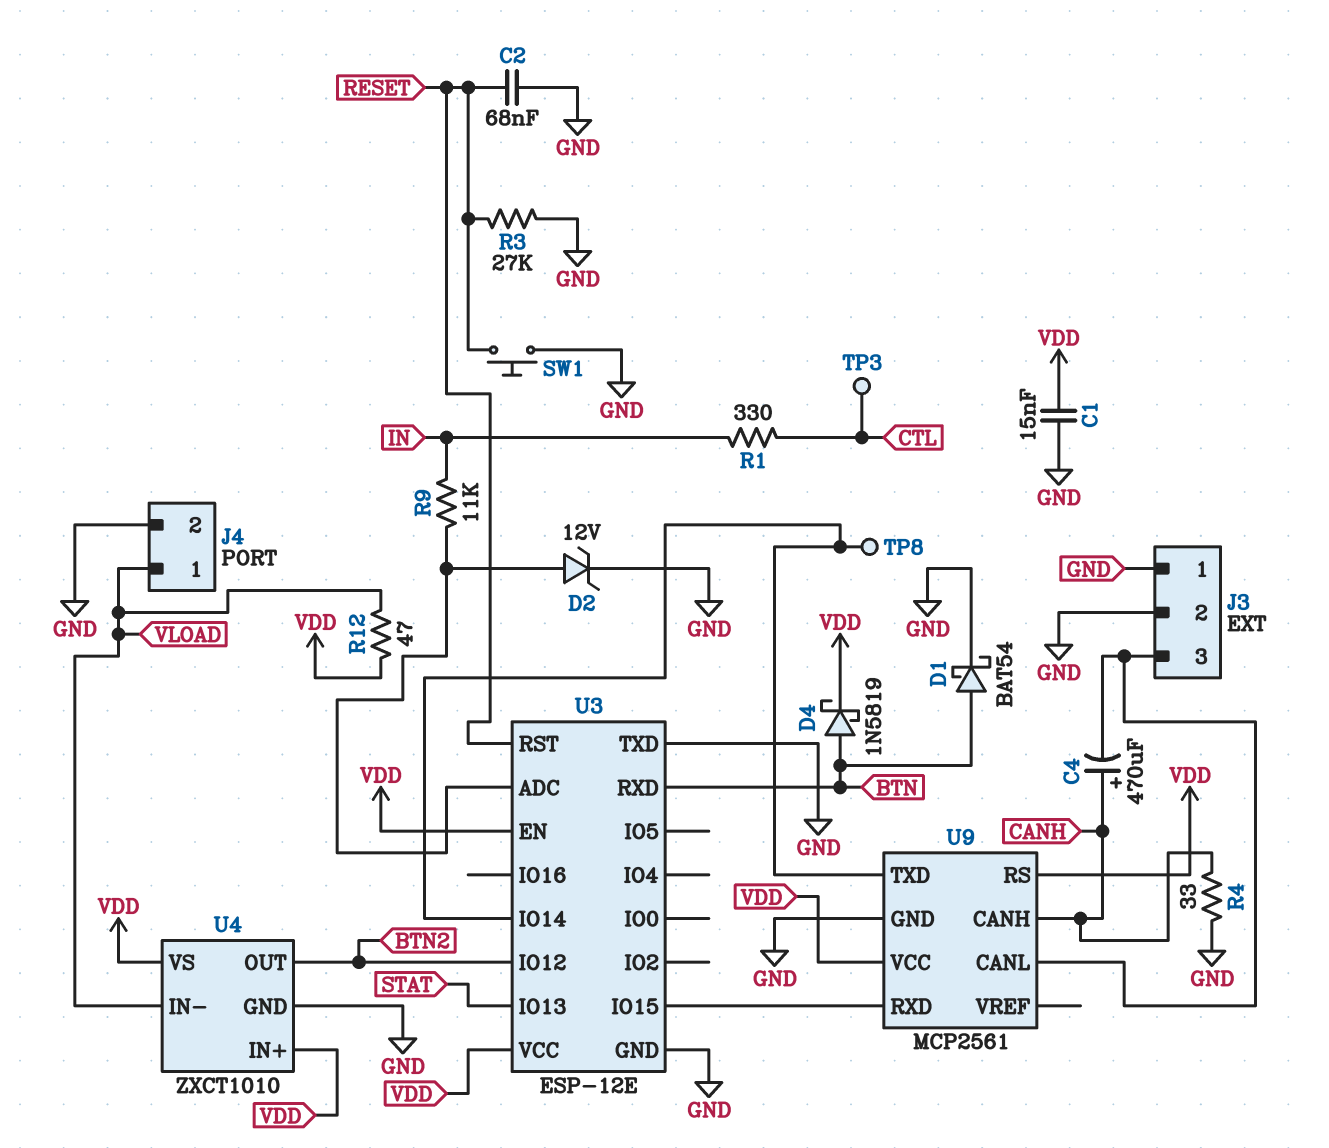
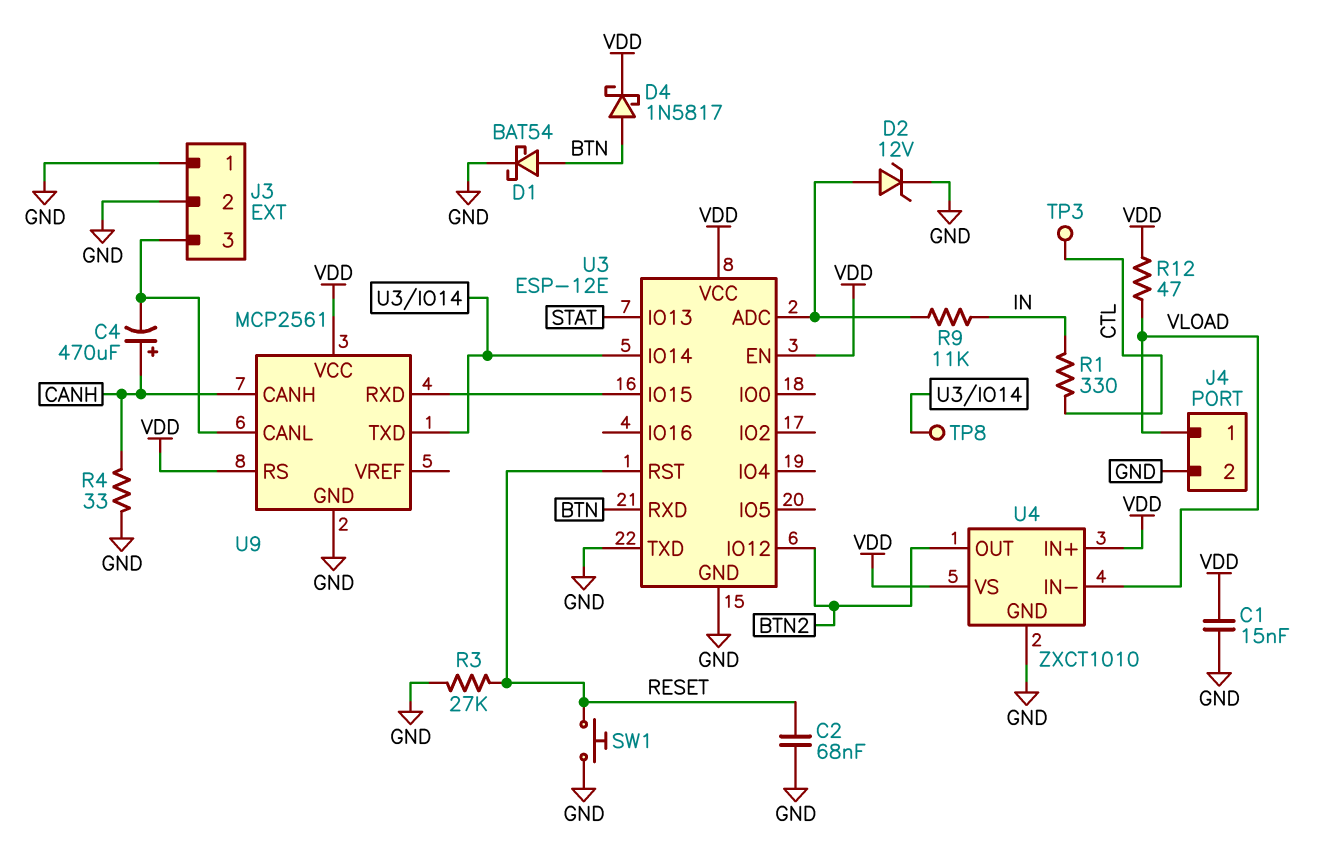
D4: schottky 1N5819 (A BTN, K VDD) -> schottky 1N5817 (A BTN, K VDD)

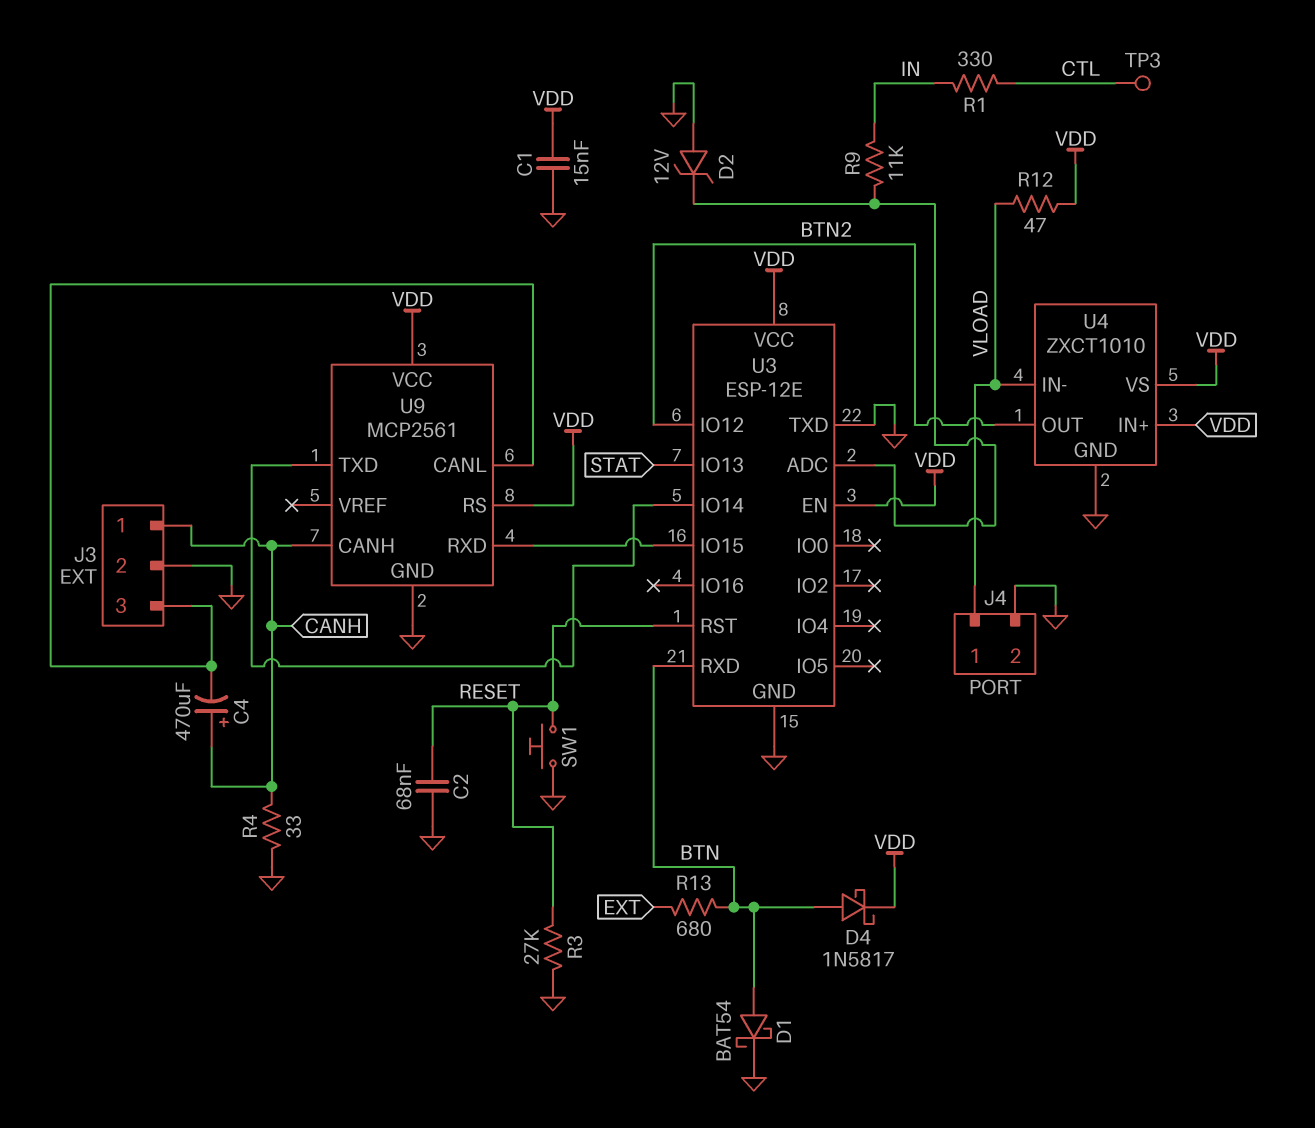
D2: zener 12V (A U3/ADC, K GND) -> zener 12V (A GND, K U3/ADC)
J3 pin 1: GND -> CANH
R13: none -> 680 (BTN, EXT)
TP8: test point (U3/IO14) -> none

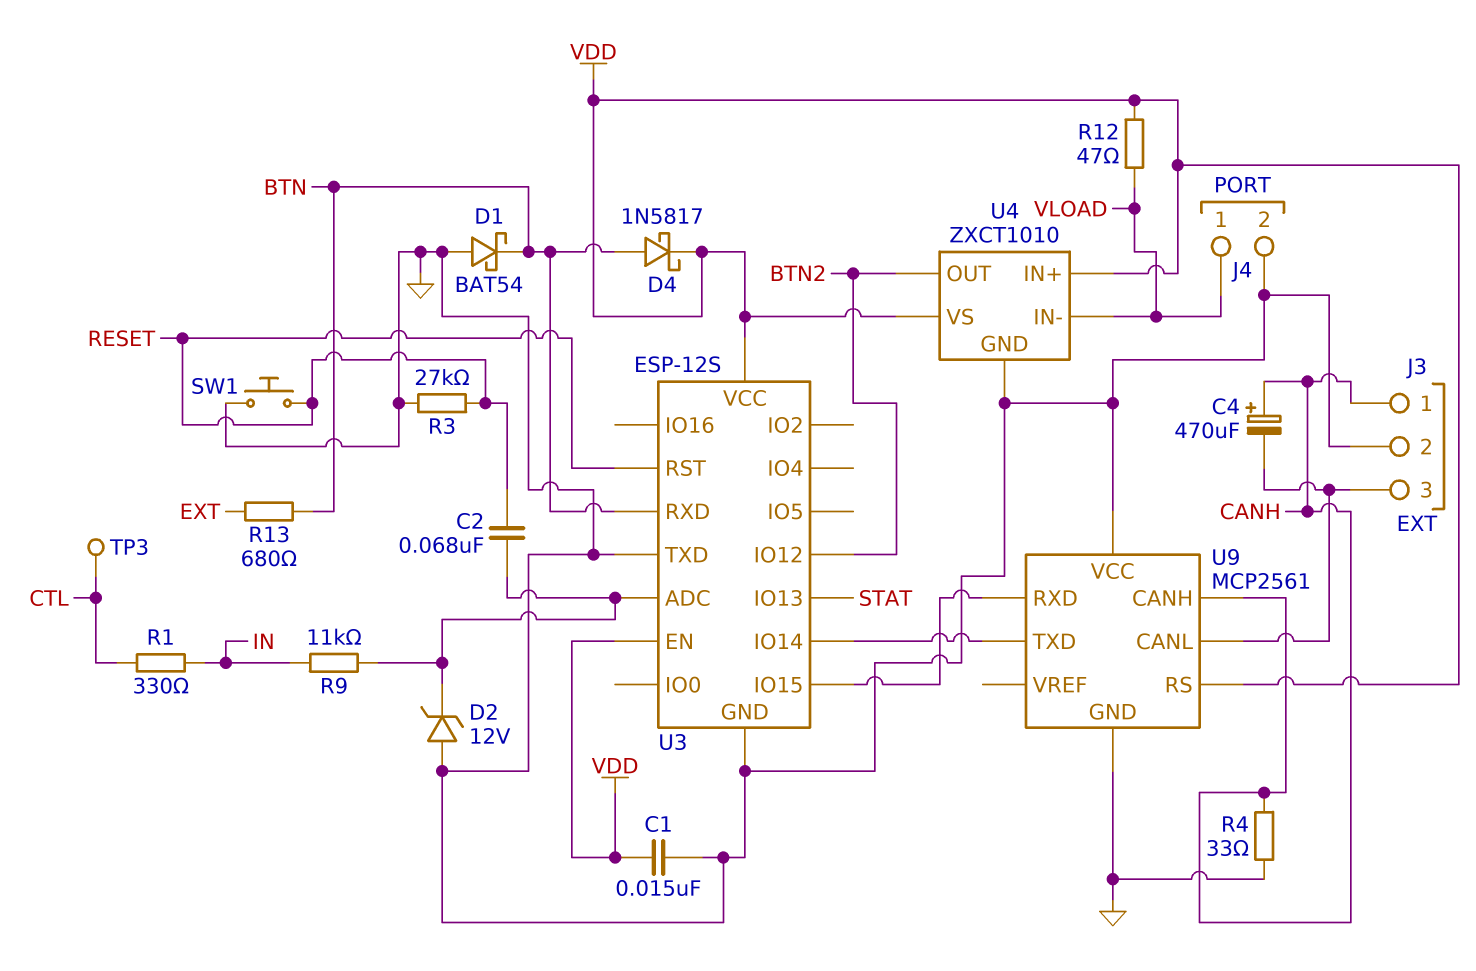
C2: 68nF (GND, RESET) -> 68nF (RESET, U3/ADC)
D1: schottky BAT54 (A BTN, K GND) -> schottky BAT54 (A GND, K BTN)
U3: ESP-12E -> ESP-12S
U9 pin VCC: VDD -> GND

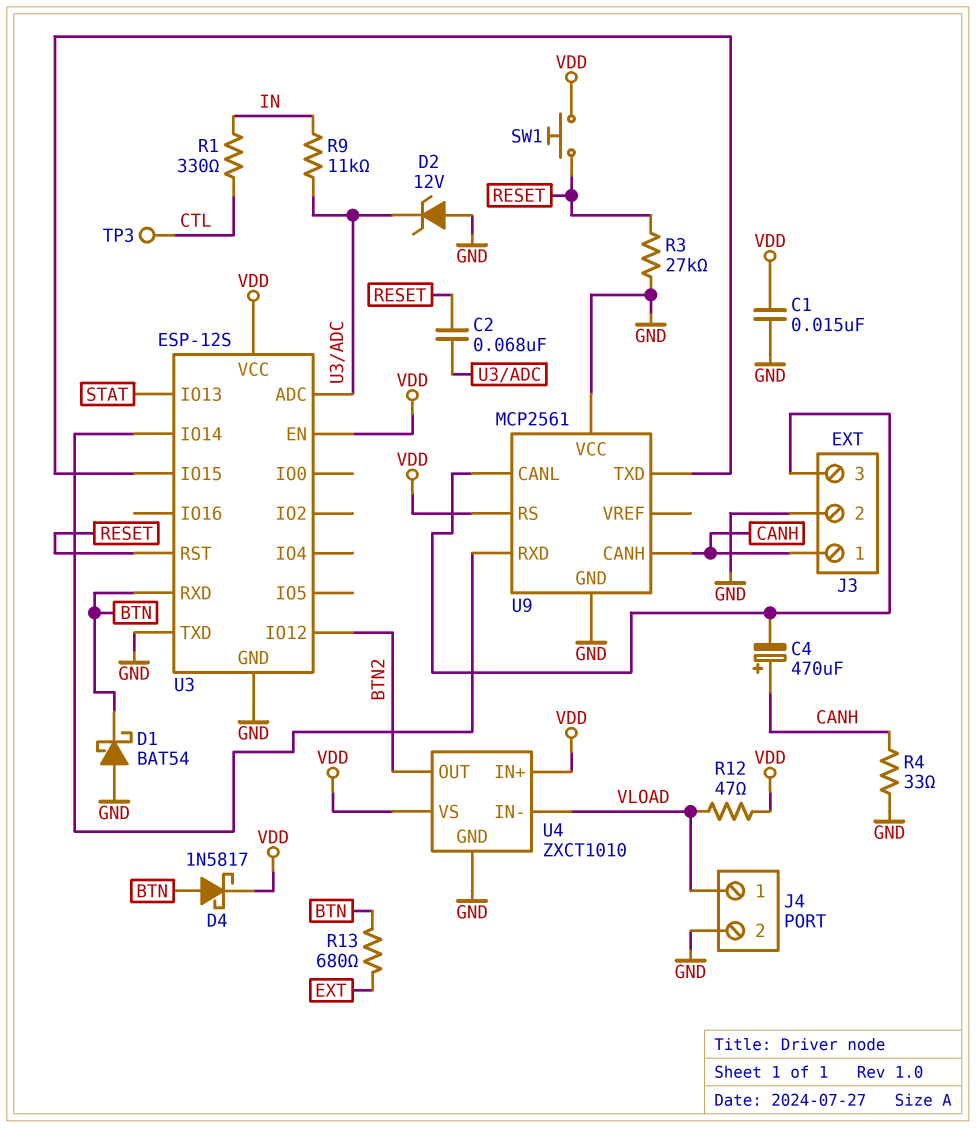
SW1: button (GND, RESET) -> button (RESET, VDD)
U9 pin RXD: U3/IO15 -> U3/IO14
U9 pin TXD: U3/IO14 -> U3/IO15

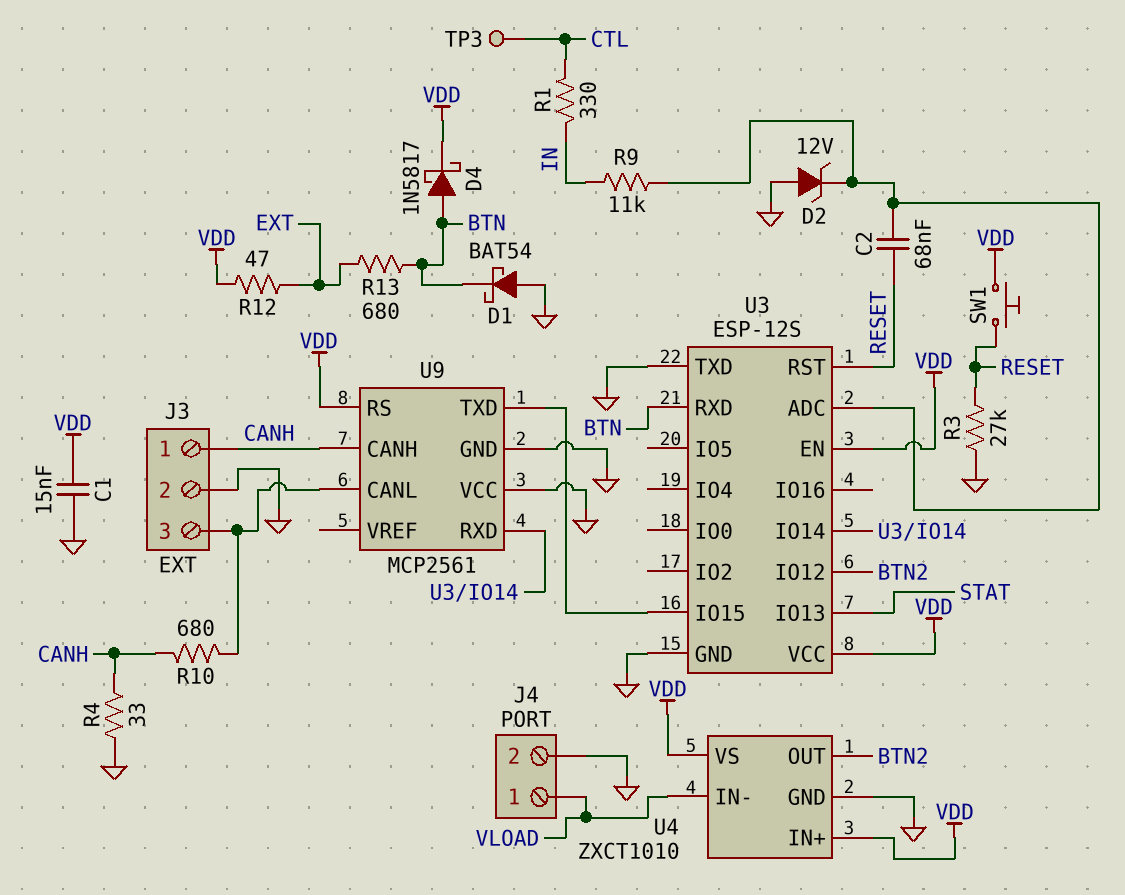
C4: 470uF (plus CANH, minus J3/3) -> none
R10: none -> 680 (CANH, J3/3)
R12: 47 (VDD, VLOAD) -> 47 (EXT, VDD)

